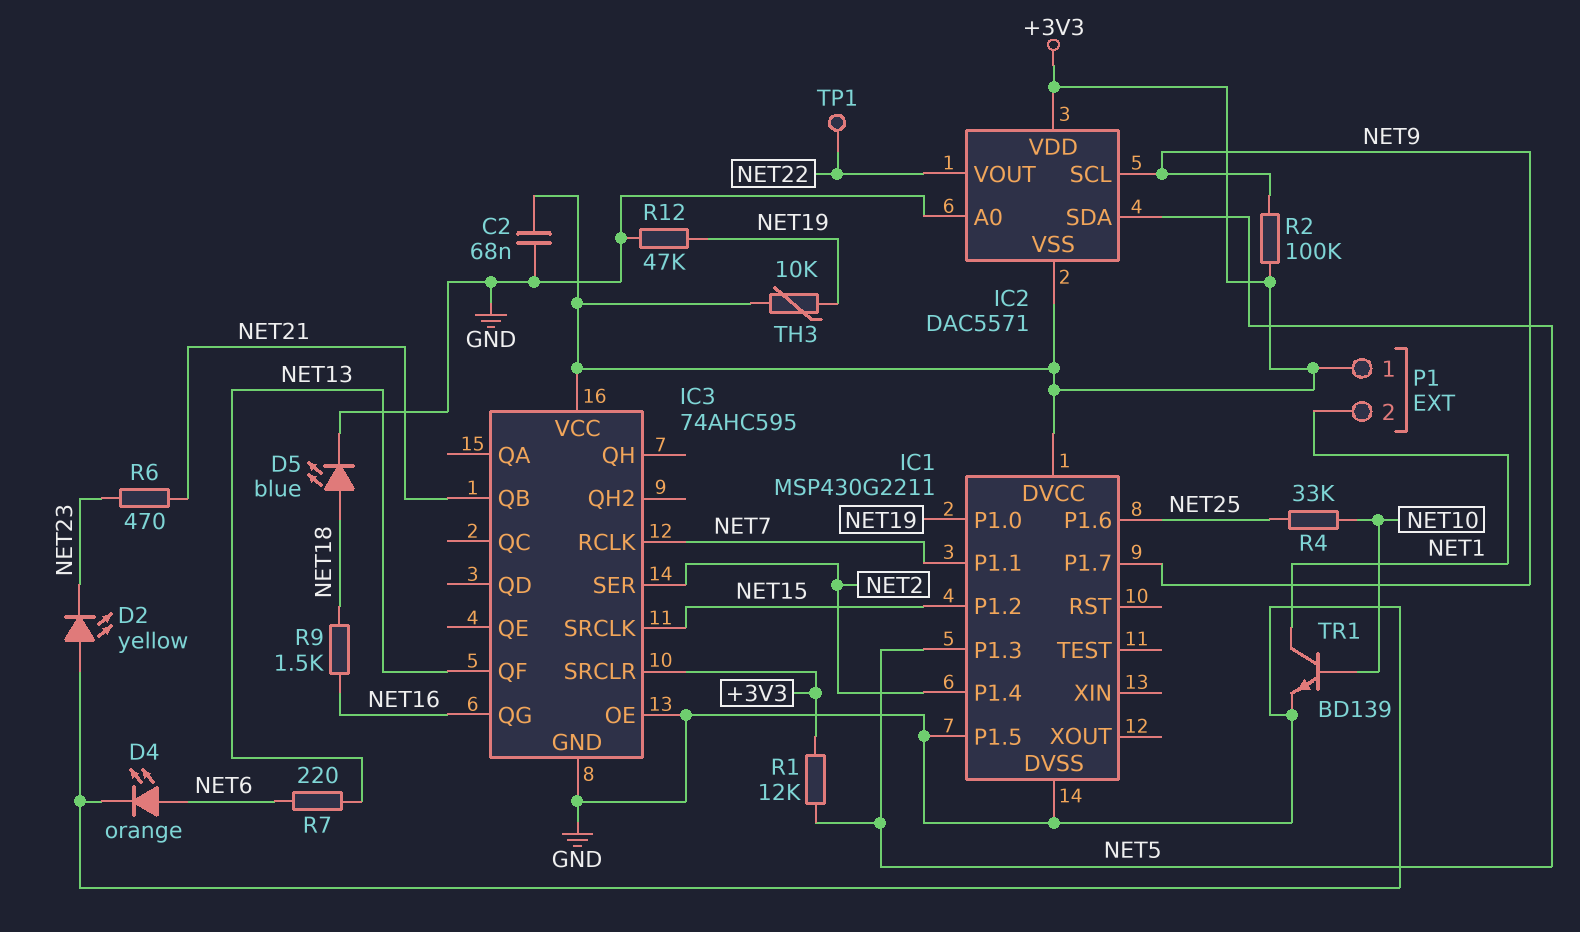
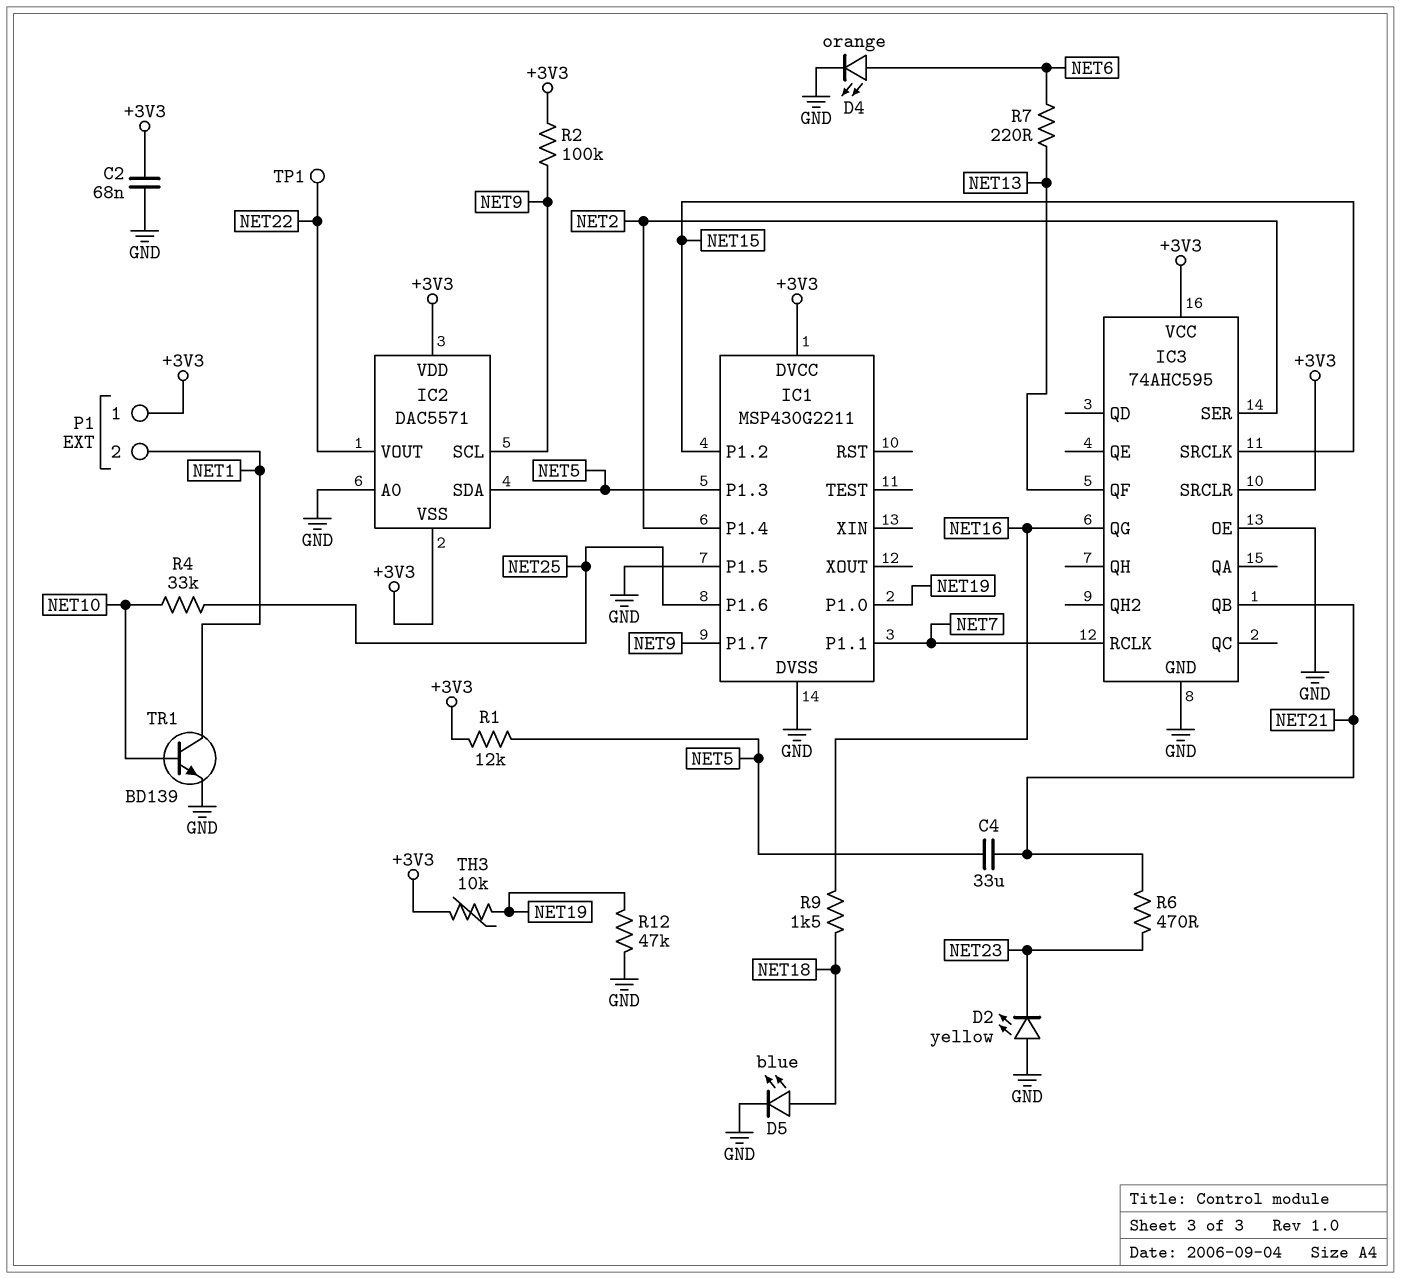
C4: none -> 33uF (NET5, NET21)

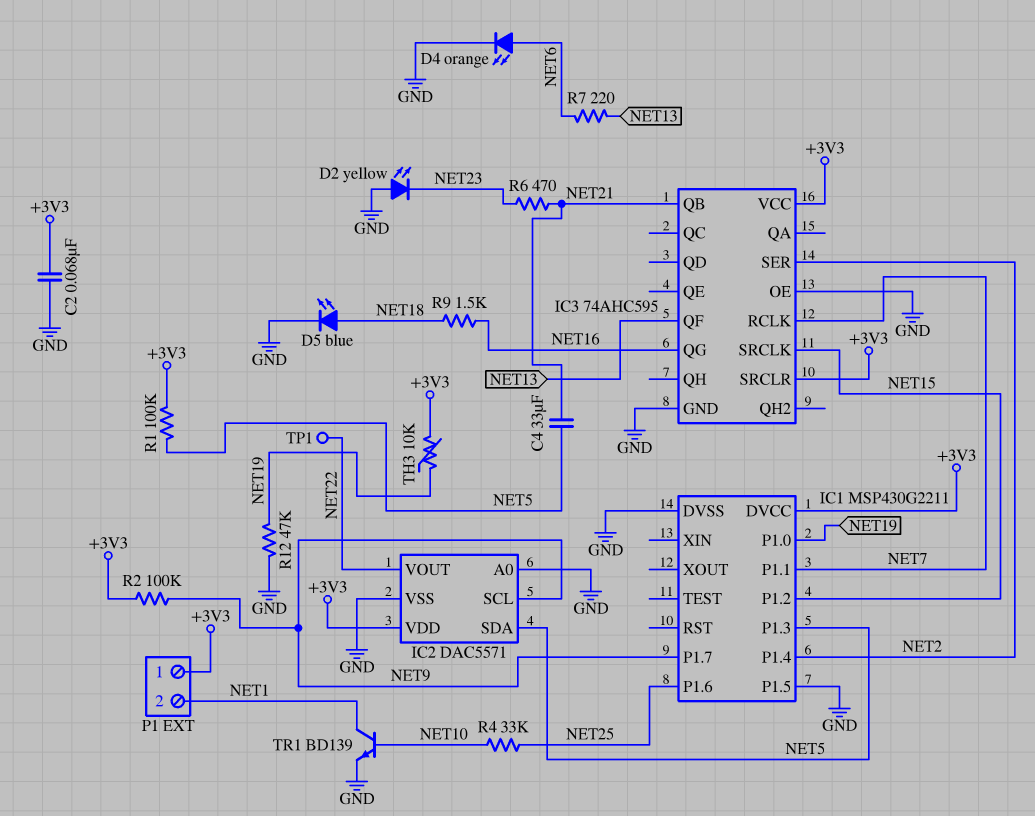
IC2 pin VSS: +3V3 -> GND
R1: 12k (+3V3, NET5) -> 100k (+3V3, NET5)

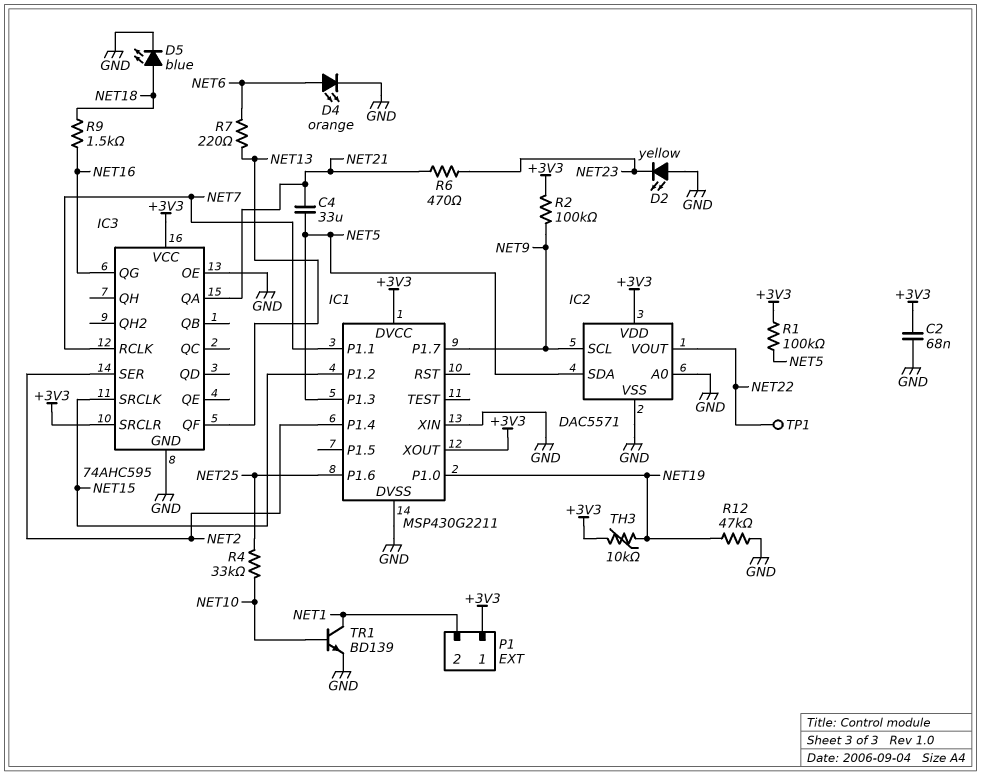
IC1 pin P1.5: GND -> none
IC1 pin XIN: none -> GND
IC1 pin XOUT: none -> +3V3
IC3 pin QA: none -> NET21
IC3 pin QB: NET21 -> none

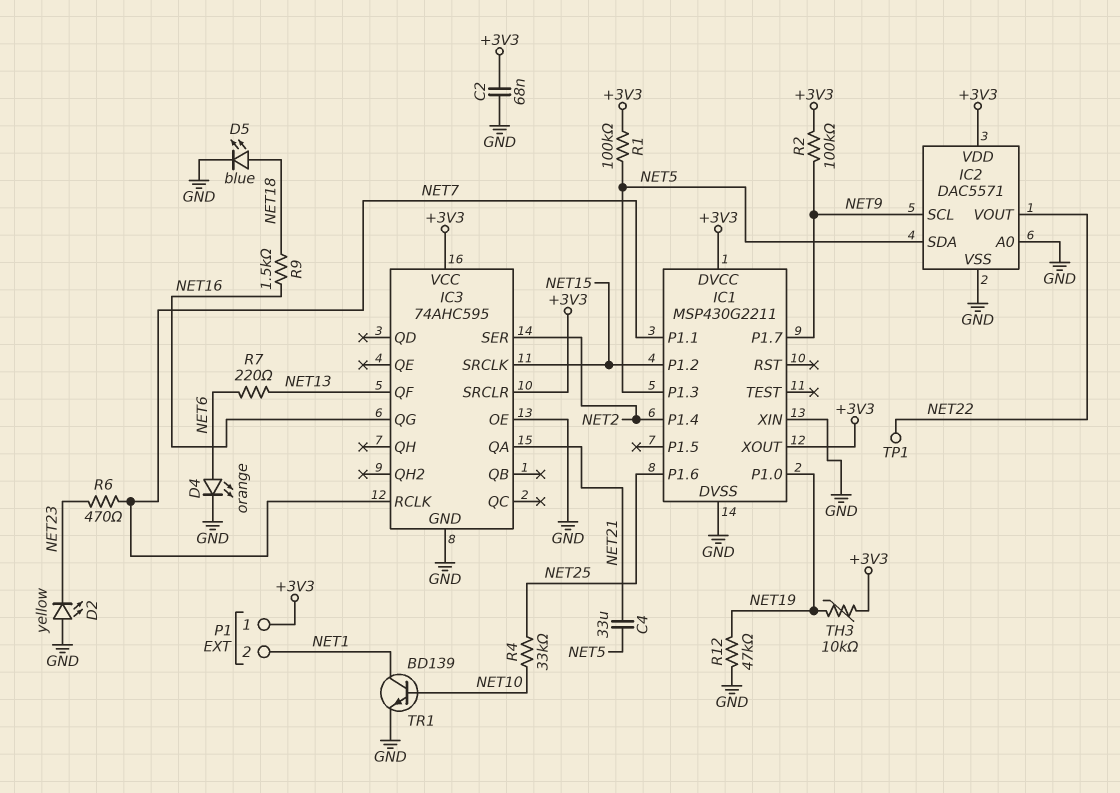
R6: 470 (NET21, NET23) -> 470 (NET7, NET23)

